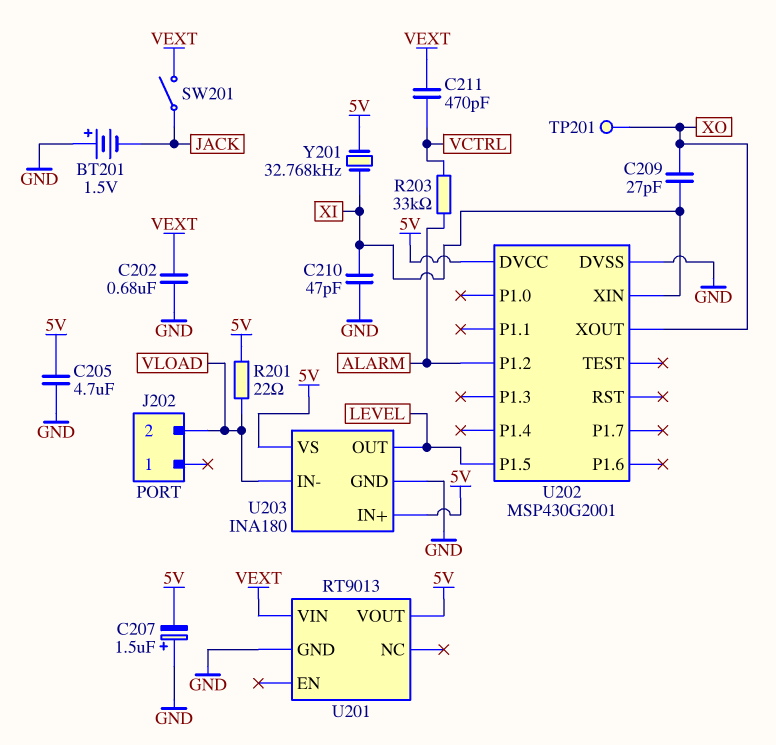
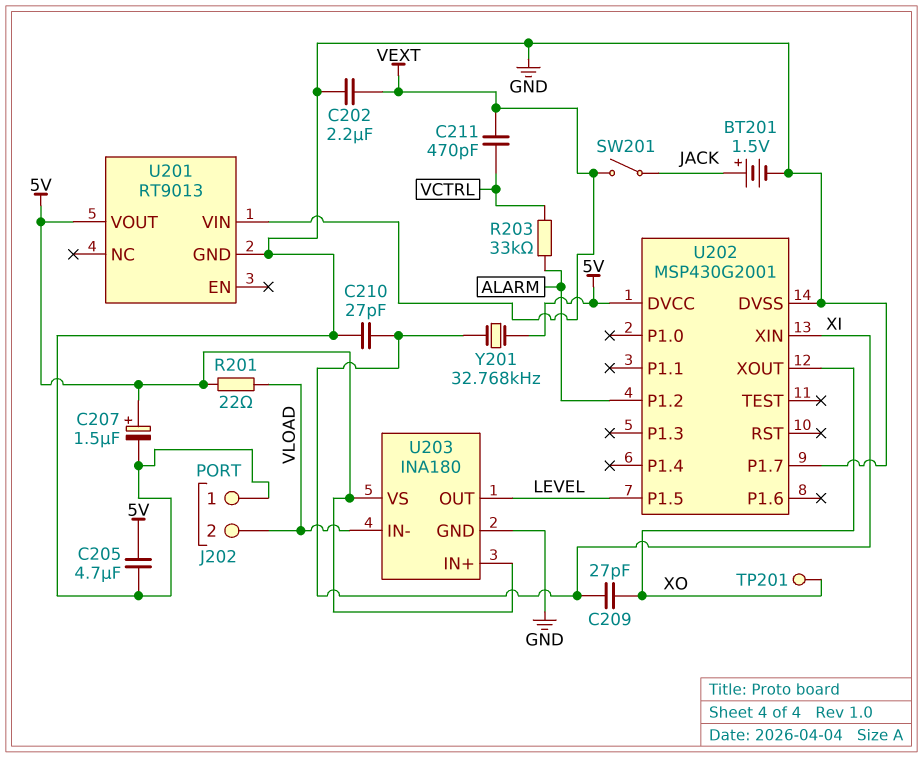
BT201: 1.5V (plus GND, minus JACK) -> 1.5V (plus JACK, minus GND)
C202: 680nF (GND, VEXT) -> 2.2uF (GND, VEXT)
C207: 1.5uF (plus GND, minus 5V) -> 1.5uF (plus 5V, minus GND)
C210: 47pF (GND, XI) -> 27pF (GND, XI)
J202 pin 1: none -> GND
U202 pin P1.7: none -> GND

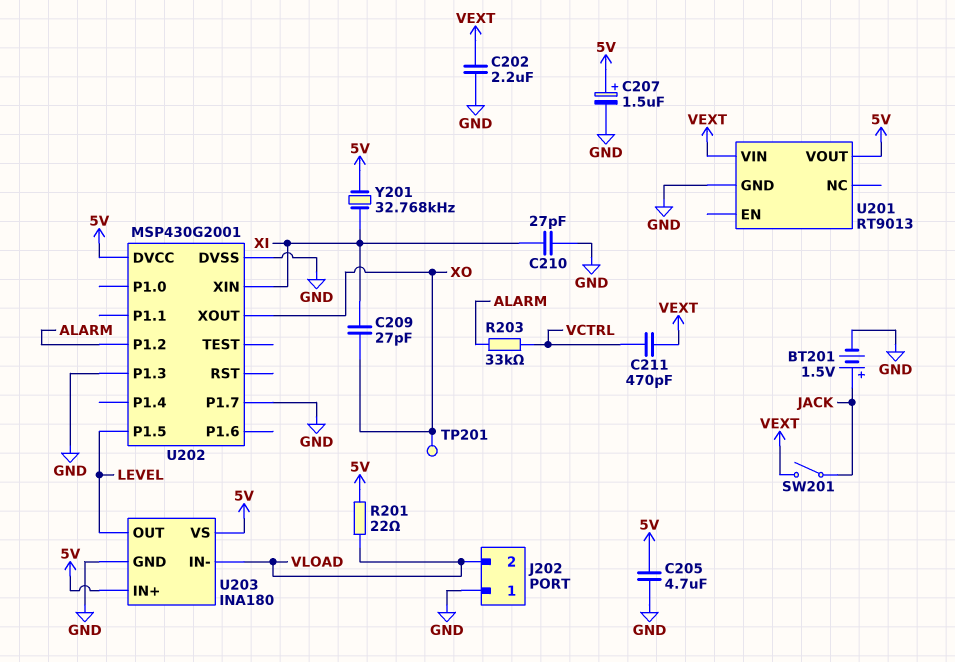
U202 pin P1.3: none -> GND

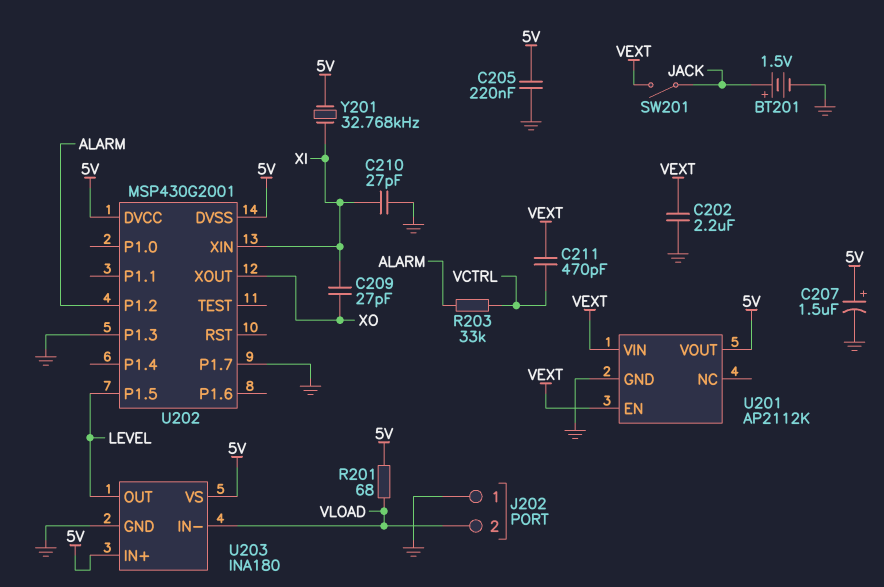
C205: 4.7uF (5V, GND) -> 220nF (5V, GND)
R201: 22 (5V, VLOAD) -> 68 (5V, VLOAD)
TP201: test point (XO) -> none
U201: RT9013 -> AP2112K
U201 pin EN: none -> VEXT
U202 pin DVSS: GND -> 5V

